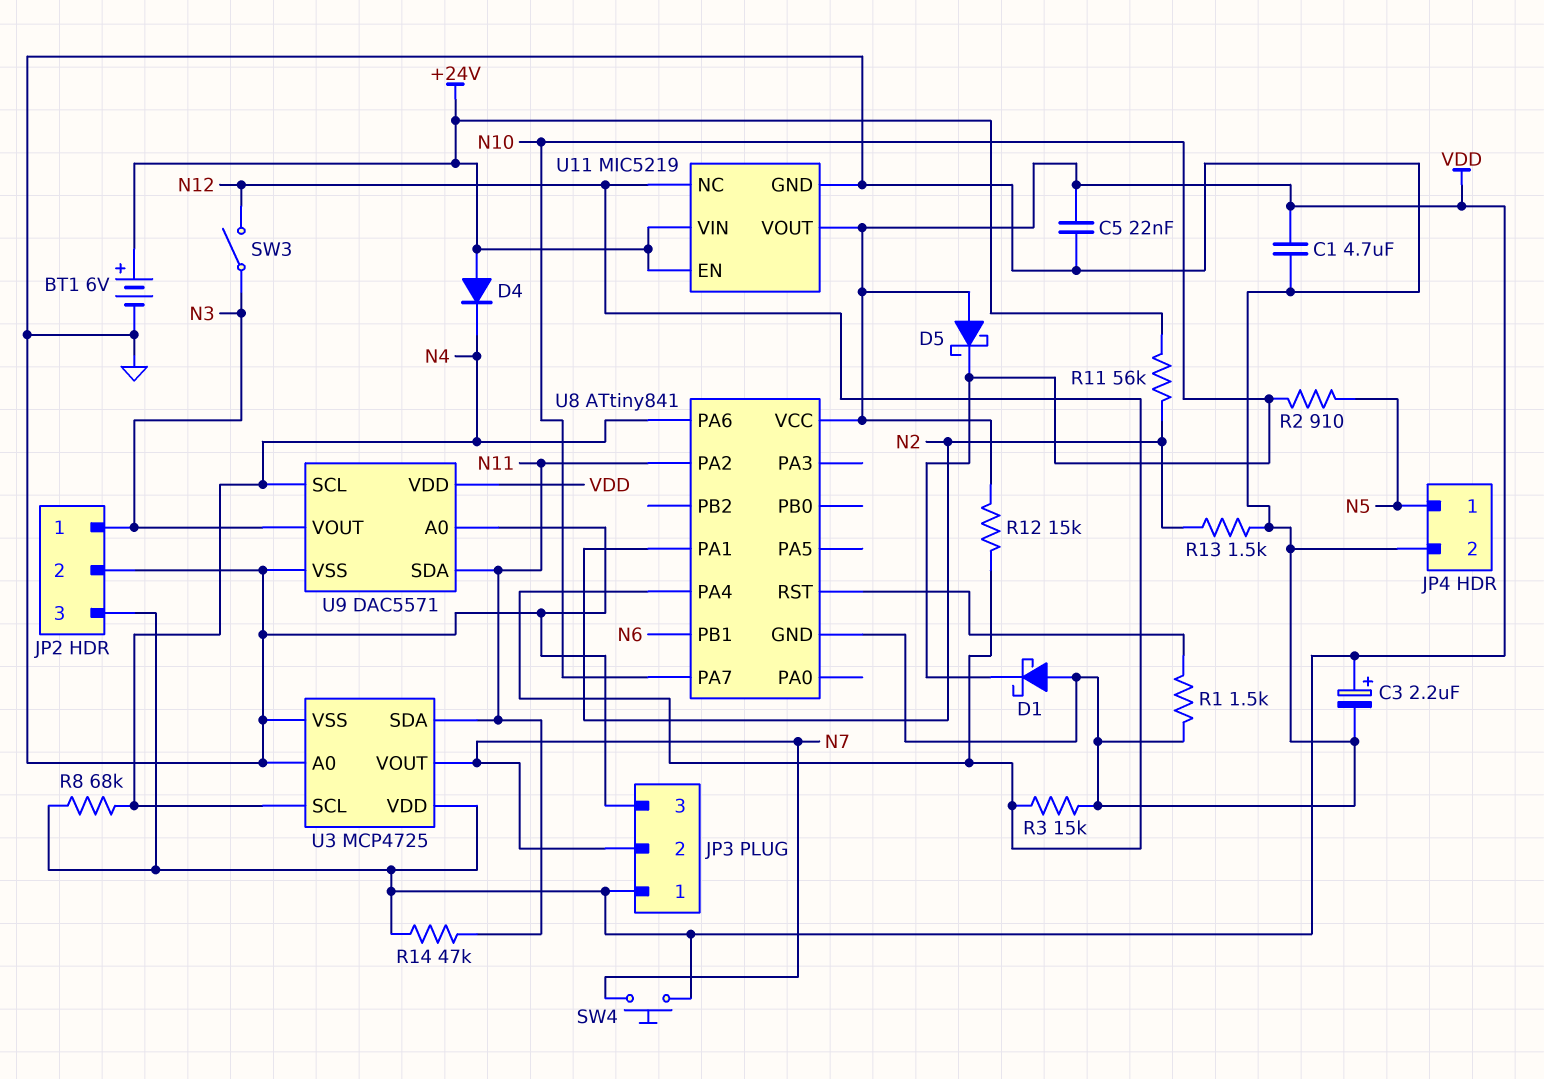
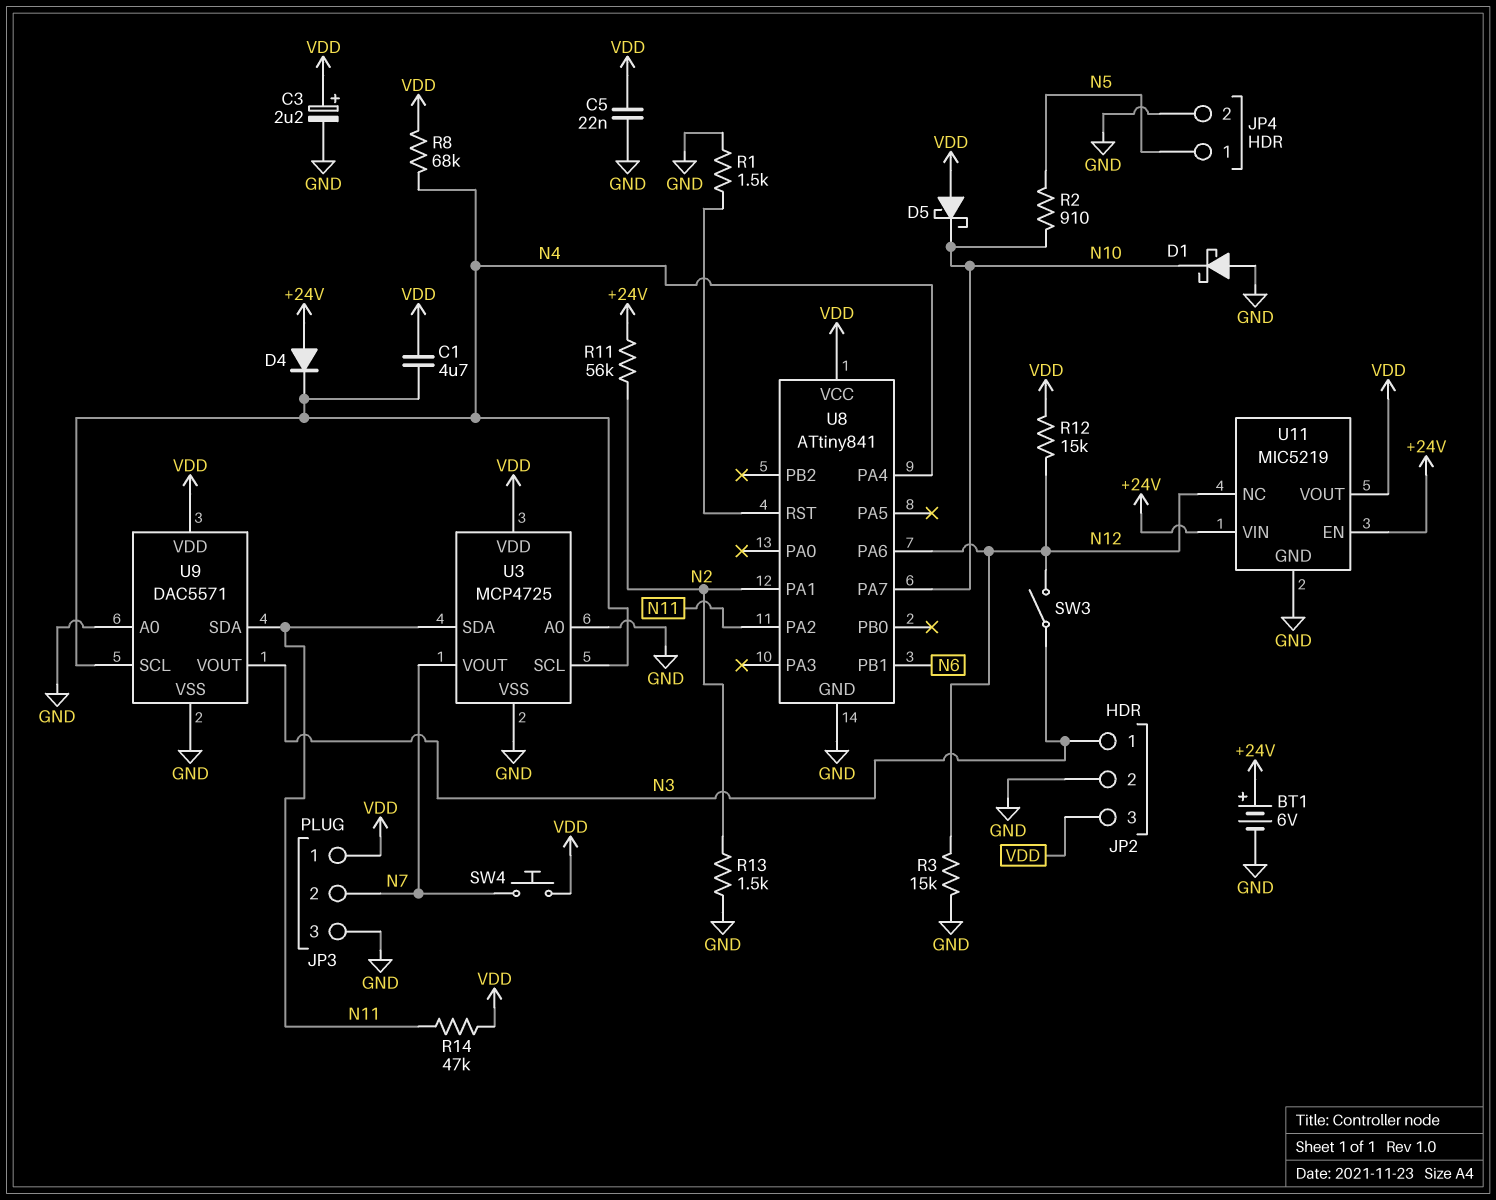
C1: 4.7uF (GND, VDD) -> 4.7uF (N4, VDD)
U8 pin PA4: N12 -> N4
U8 pin PA6: N4 -> N12

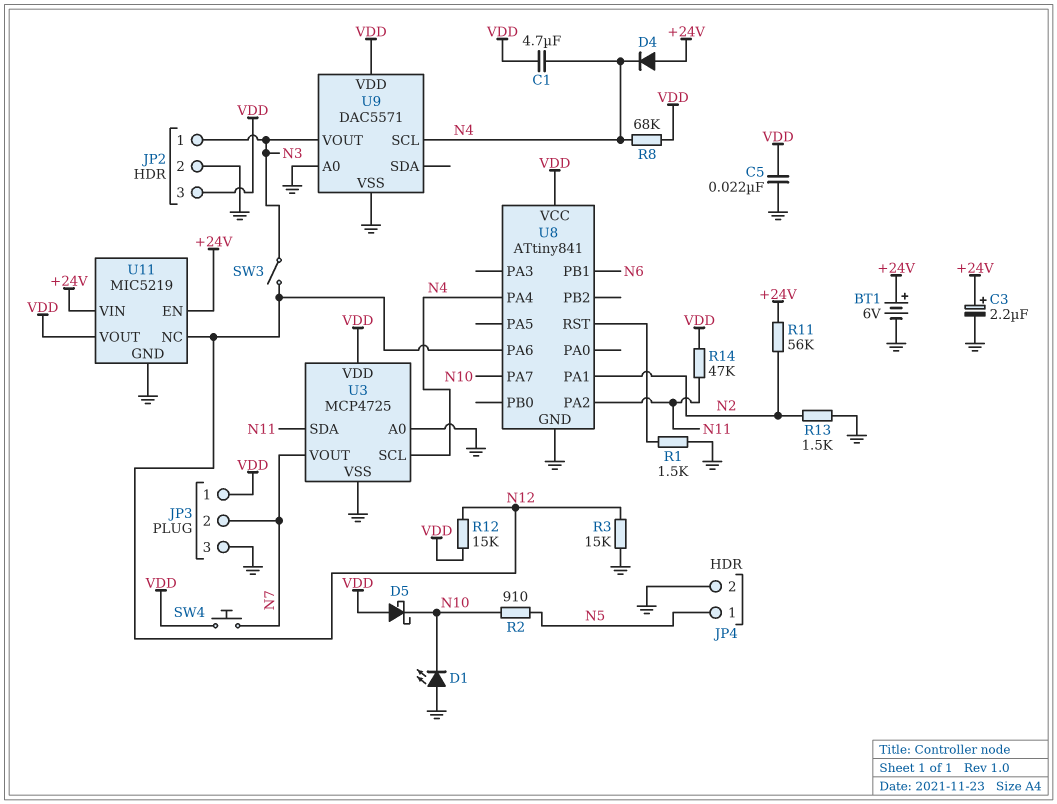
C3: 2.2uF (plus VDD, minus GND) -> 2.2uF (plus +24V, minus GND)
D1: schottky (A GND, K N10) -> LED (A GND, K N10)
U9 pin SDA: N11 -> none

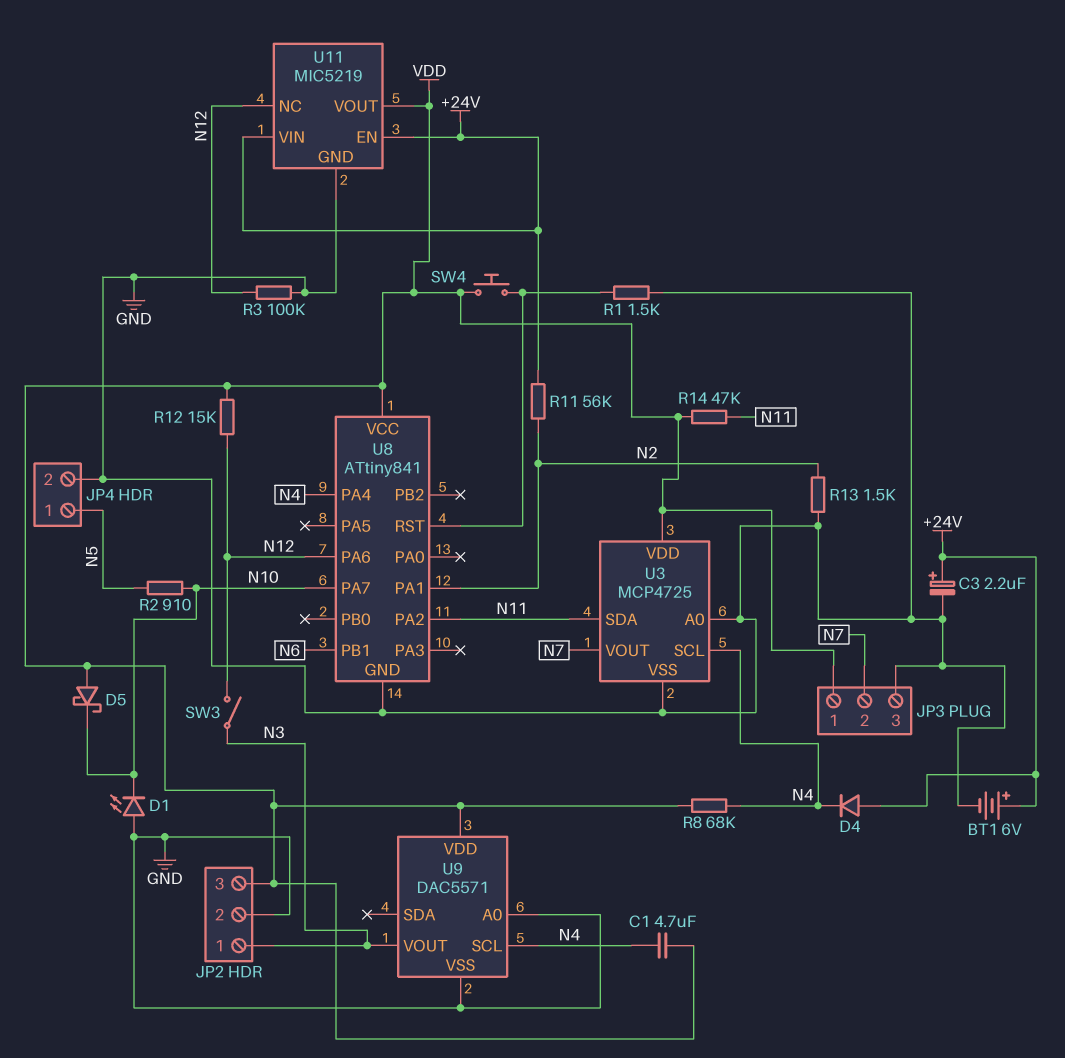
C5: 22nF (GND, VDD) -> none
R3: 15k (GND, N12) -> 100k (GND, N12)
SW4: button (N7, VDD) -> button (U8/RST, VDD)

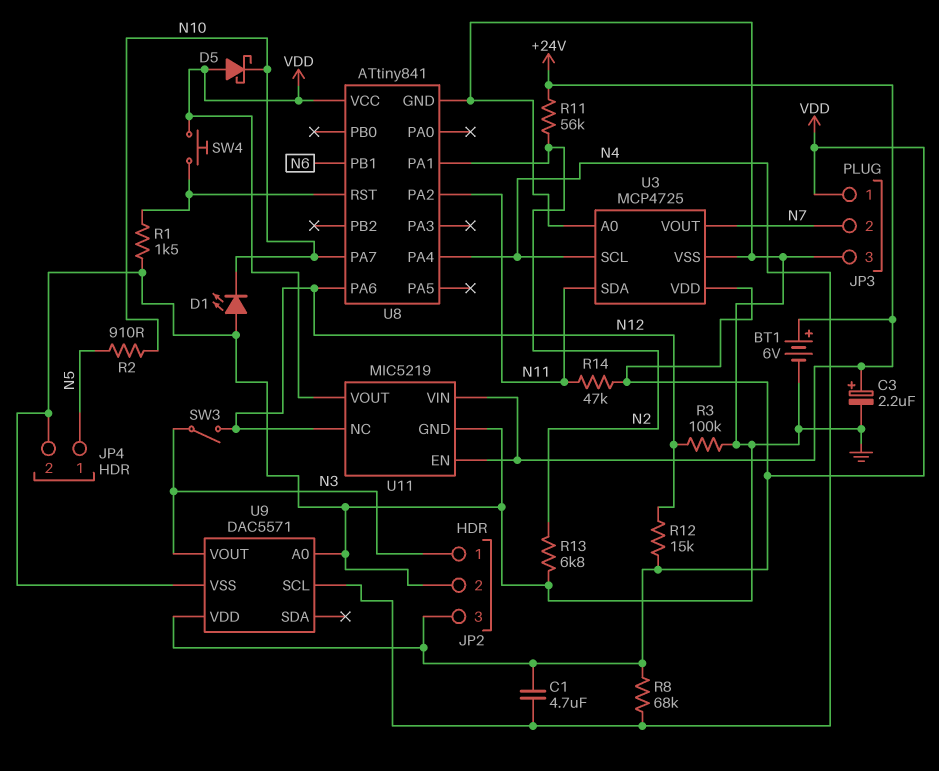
D4: diode (A +24V, K N4) -> none
R13: 1.5k (GND, N2) -> 6.8k (GND, N2)

